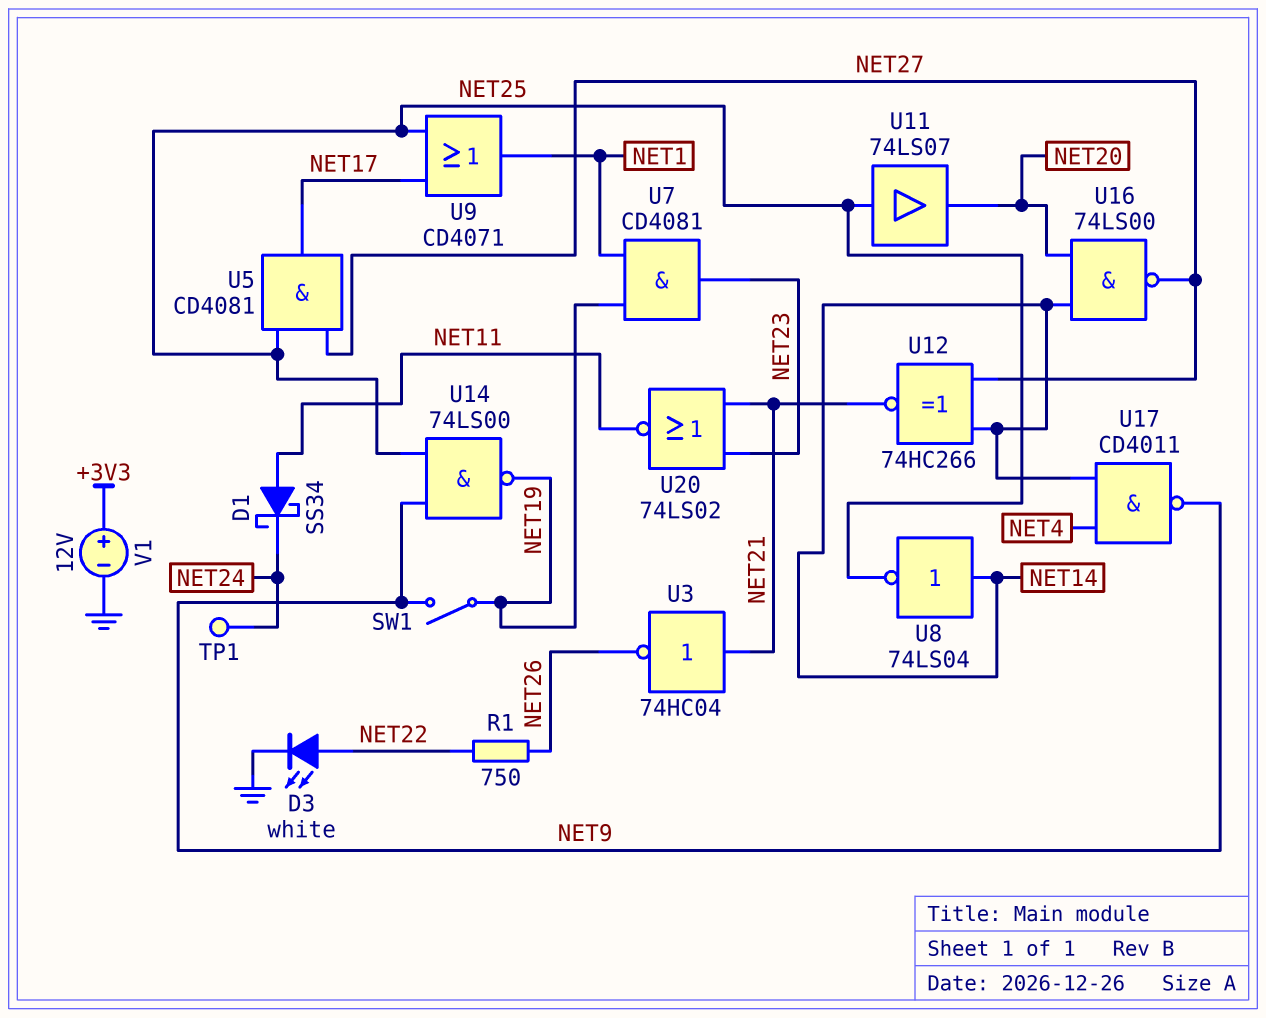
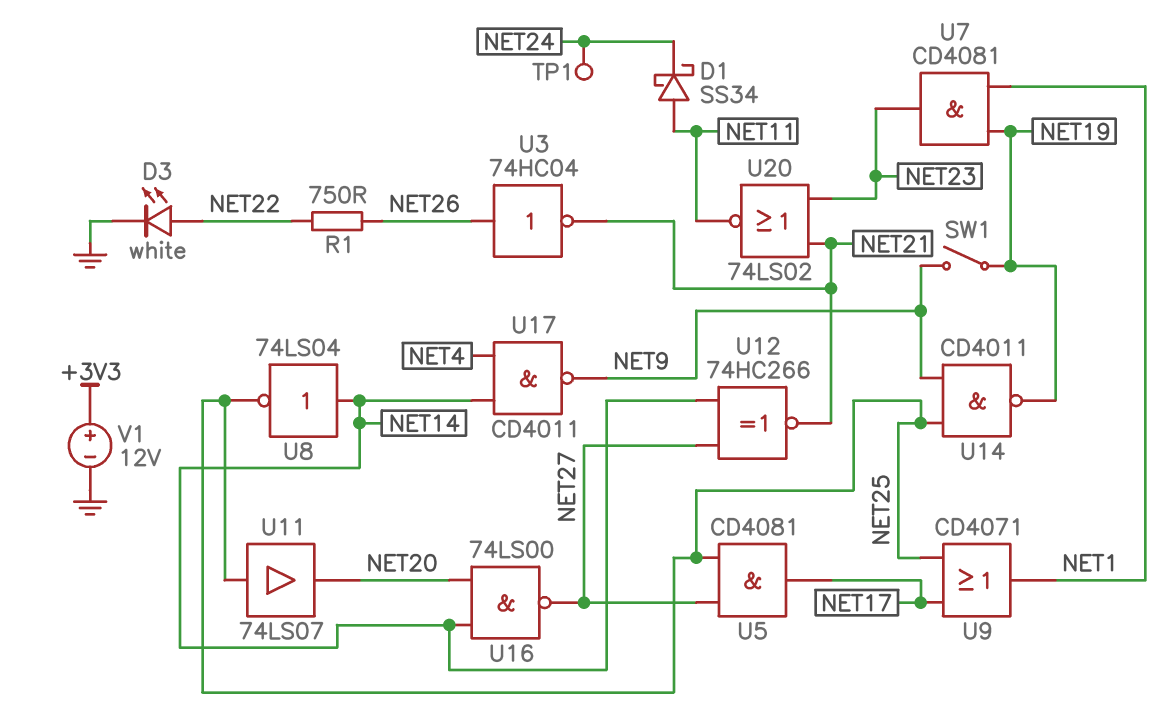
U3: NOT 74HC04 (in NET21, out NET26) -> NOT 74HC04 (in NET26, out NET21)
U14: NAND 74LS00 (in NET9, in NET25, out NET19) -> NAND CD4011 (in NET9, in NET25, out NET19)

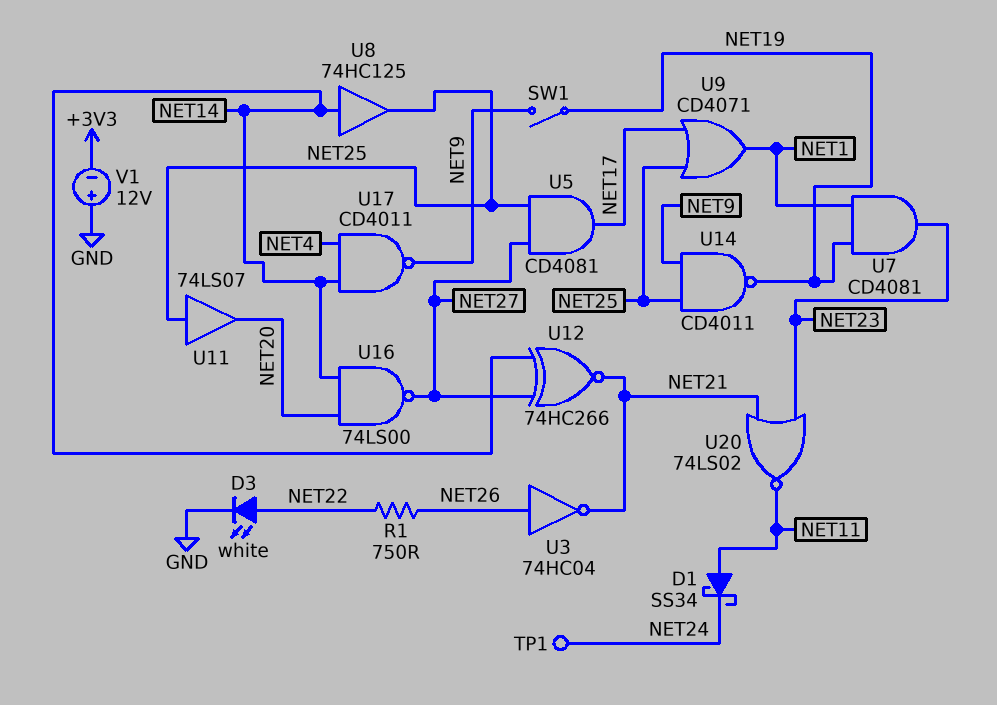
U8: NOT 74LS04 (in NET14, out NET25) -> buffer 74HC125 (in NET14, out NET25)
V1: 12V (plus +3V3, minus GND) -> 12V (plus GND, minus +3V3)

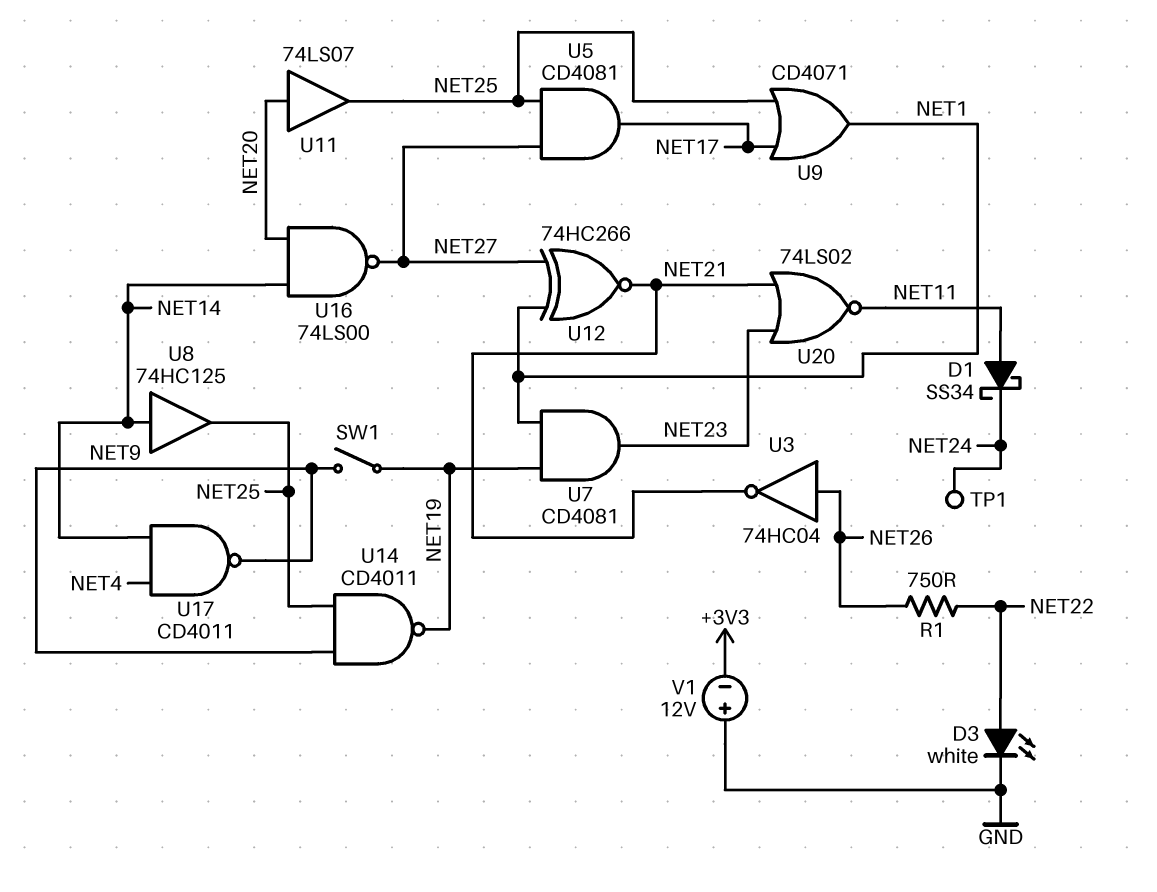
U11: buffer 74LS07 (in NET25, out NET20) -> buffer 74LS07 (in NET20, out NET25)
U12: XNOR 74HC266 (in NET14, in NET27, out NET21) -> XNOR 74HC266 (in NET1, in NET27, out NET21)

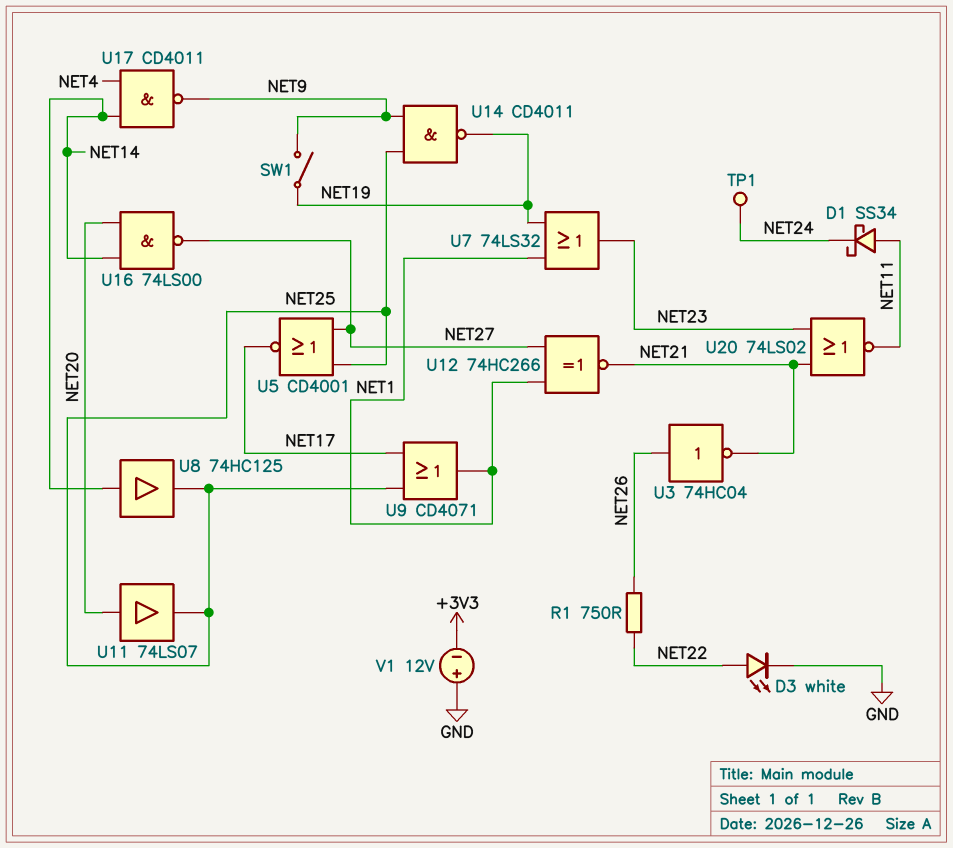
U5: AND CD4081 (in NET25, in NET27, out NET17) -> NOR CD4001 (in NET25, in NET27, out NET17)
U7: AND CD4081 (in NET1, in NET19, out NET23) -> OR 74LS32 (in NET1, in NET19, out NET23)

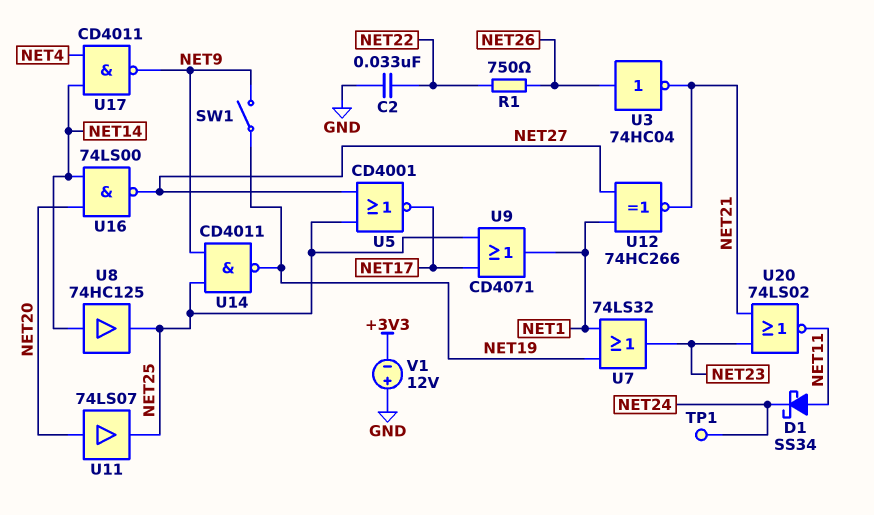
C2: none -> 33nF (GND, NET22)
D3: LED white (A NET22, K GND) -> none

